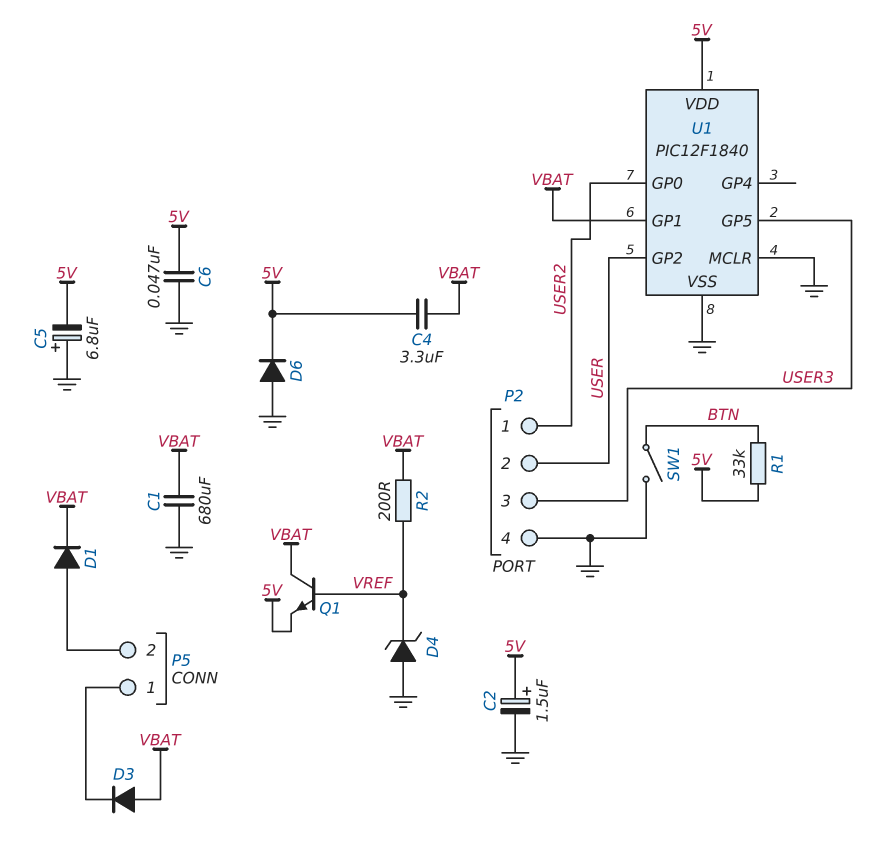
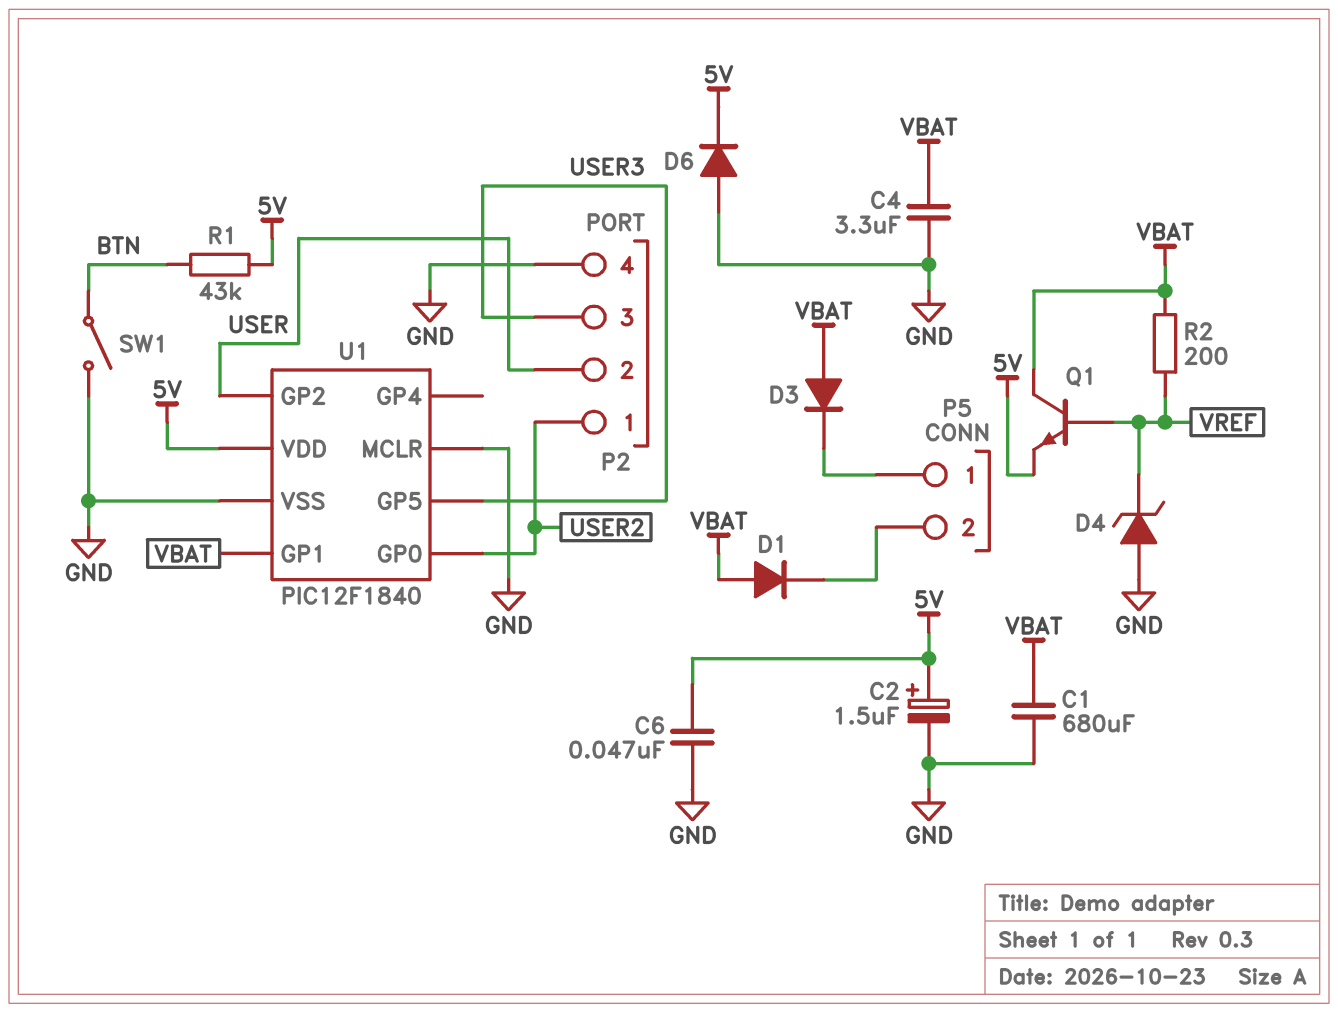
C4: 3.3uF (5V, VBAT) -> 3.3uF (GND, VBAT)
C5: 6.8uF (plus GND, minus 5V) -> none
D1: diode (A P5/2, K VBAT) -> diode (A VBAT, K P5/2)
R1: 33k (5V, BTN) -> 43k (5V, BTN)

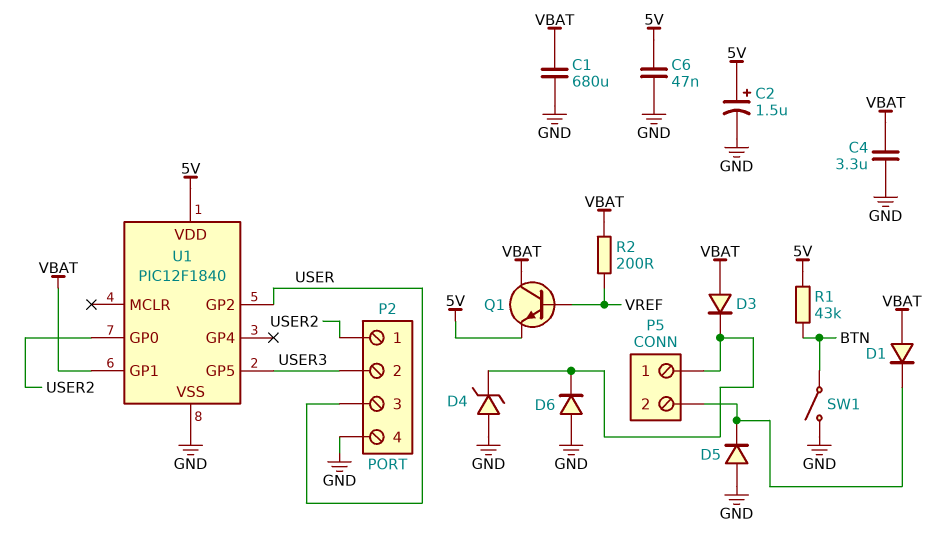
D4: zener (A GND, K VREF) -> zener (A GND, K P5/1)
D5: none -> diode (A GND, K P5/2)
D6: diode (A GND, K 5V) -> diode (A GND, K P5/1)
P2 pin 2: USER -> USER3
P2 pin 3: USER3 -> USER
U1 pin MCLR: GND -> none

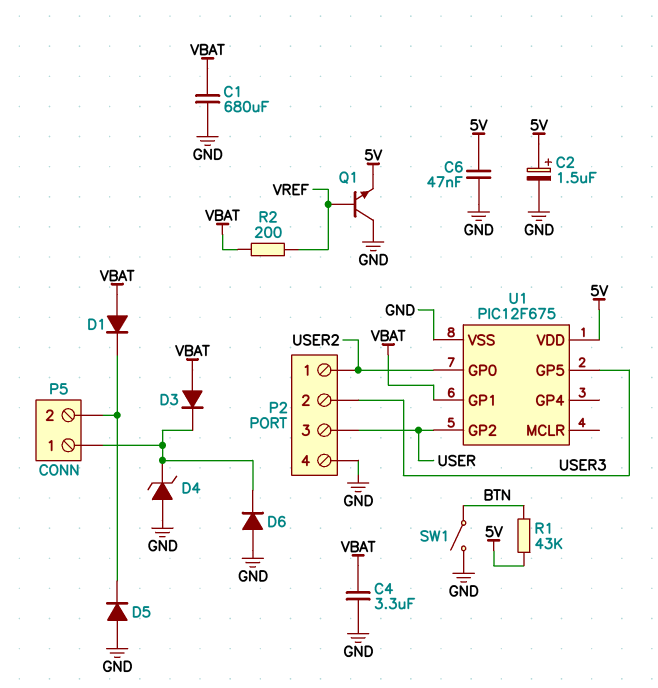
Q1: NPN (B VREF, C VBAT, E 5V) -> NPN (B VREF, C GND, E 5V)
U1: PIC12F1840 -> PIC12F675

